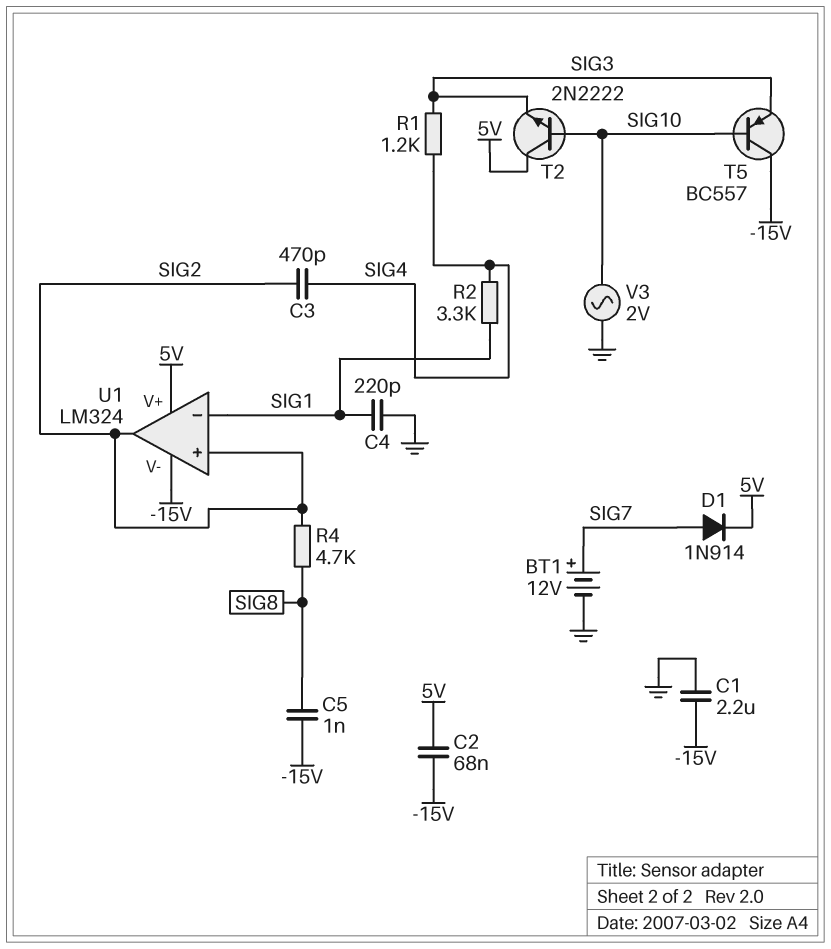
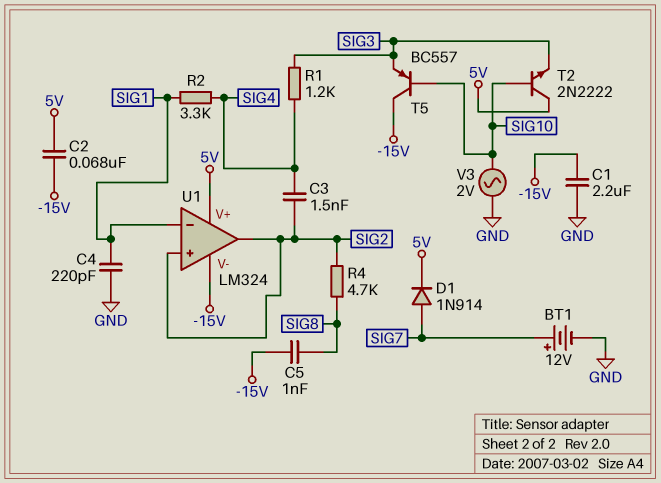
C3: 470pF (SIG2, SIG4) -> 1.5nF (SIG2, SIG4)

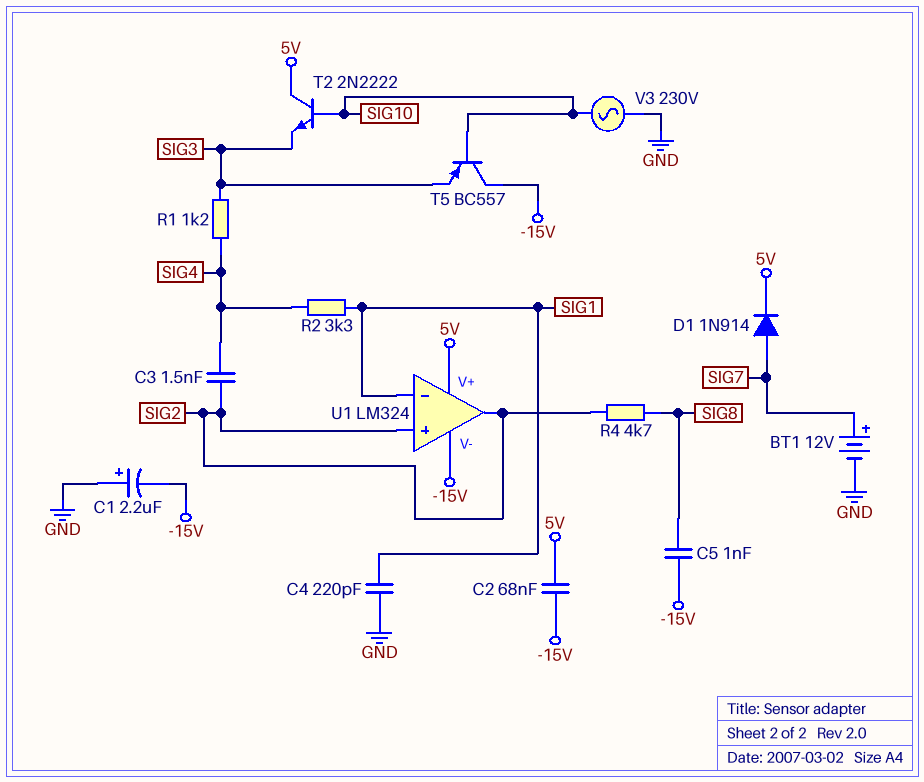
C1: 2.2uF (-15V, GND) -> 2.2uF (plus GND, minus -15V)
V3: AC 2V (GND, SIG10) -> AC 230V (GND, SIG10)

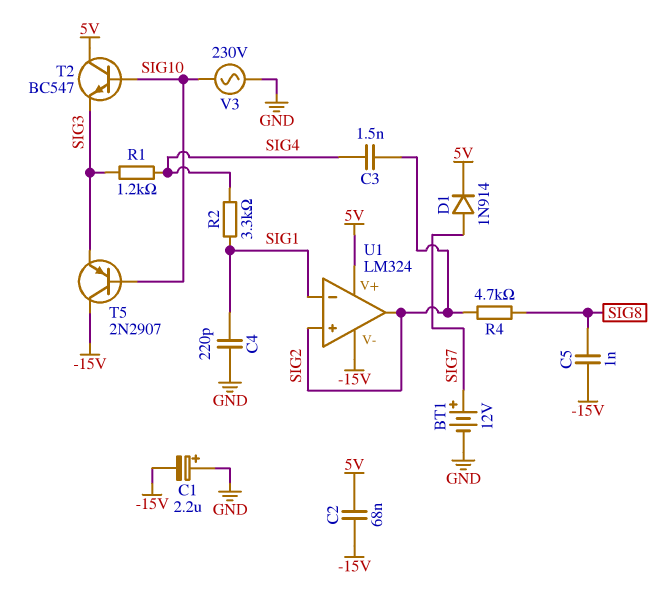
T2: NPN 2N2222 (B SIG10, C 5V, E SIG3) -> NPN BC547 (B SIG10, C 5V, E SIG3)
T5: PNP BC557 (B SIG10, C -15V, E SIG3) -> PNP 2N2907 (B SIG10, C -15V, E SIG3)

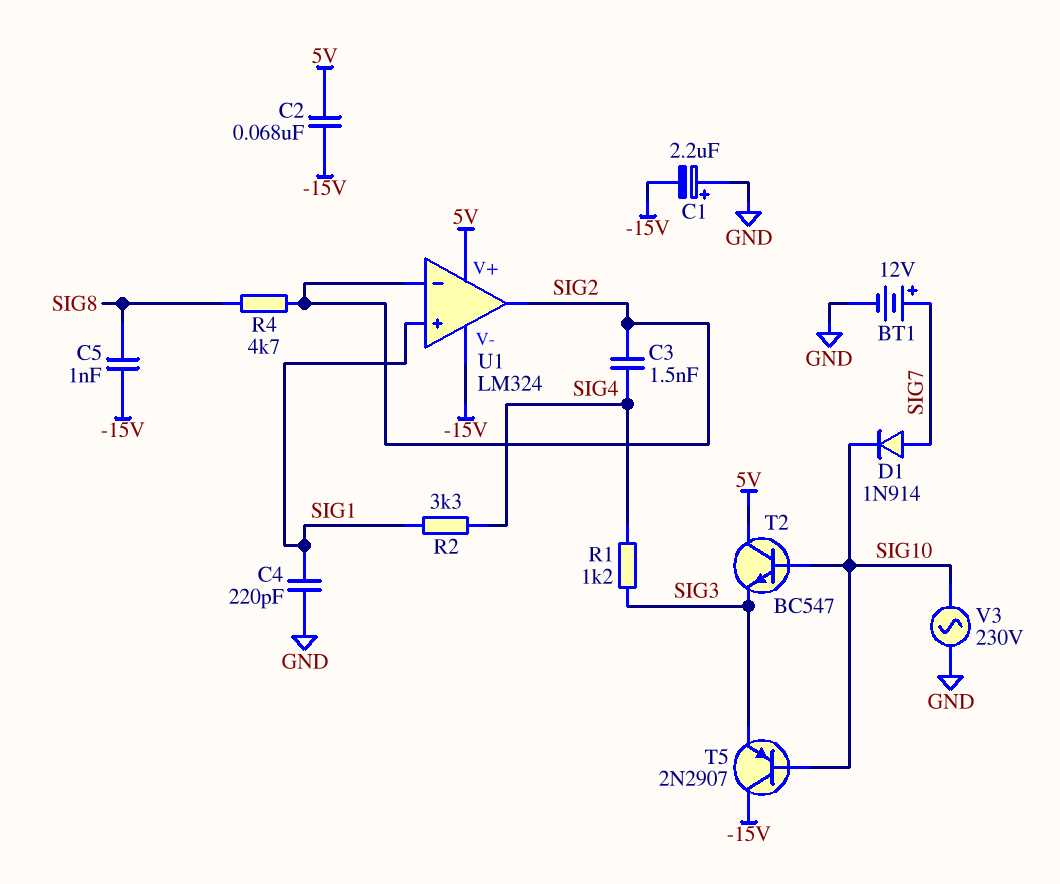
D1: diode 1N914 (A SIG7, K 5V) -> diode 1N914 (A SIG7, K SIG10)
U1 pin in+: SIG2 -> SIG1
U1 pin in-: SIG1 -> SIG2

